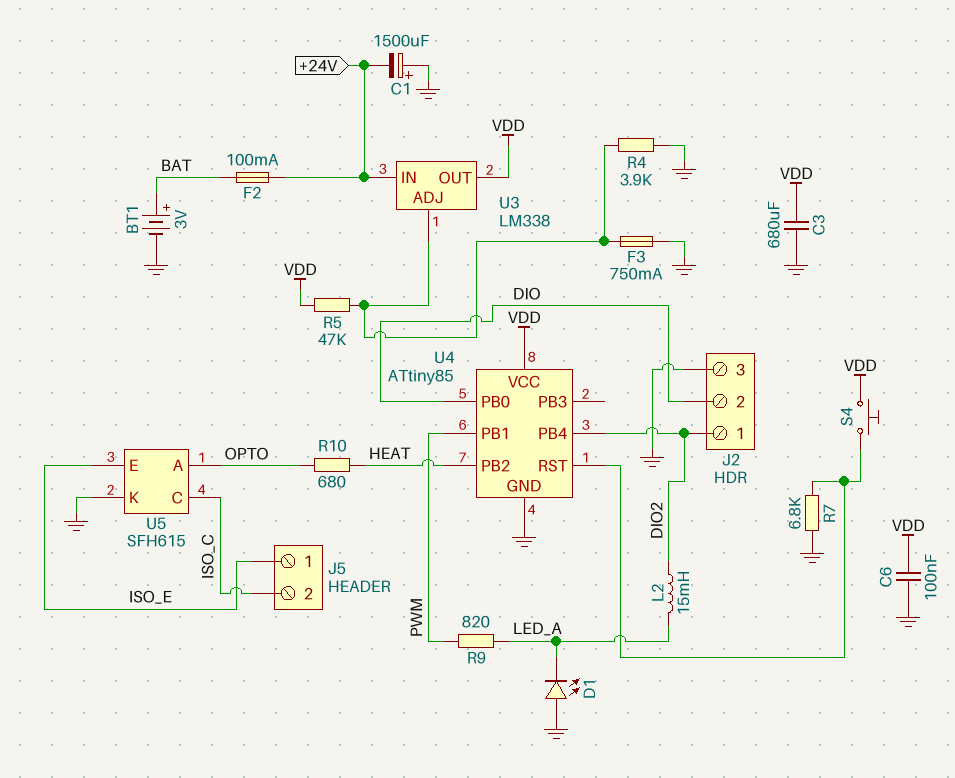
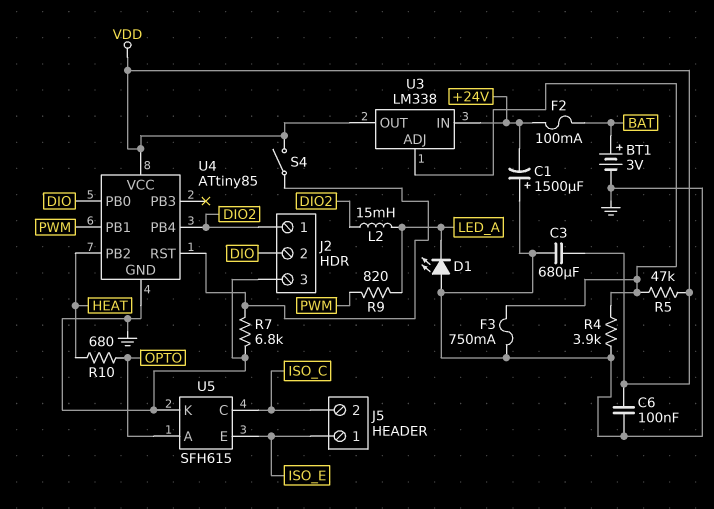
S4: button (U4/RST, VDD) -> switch (U4/RST, VDD)

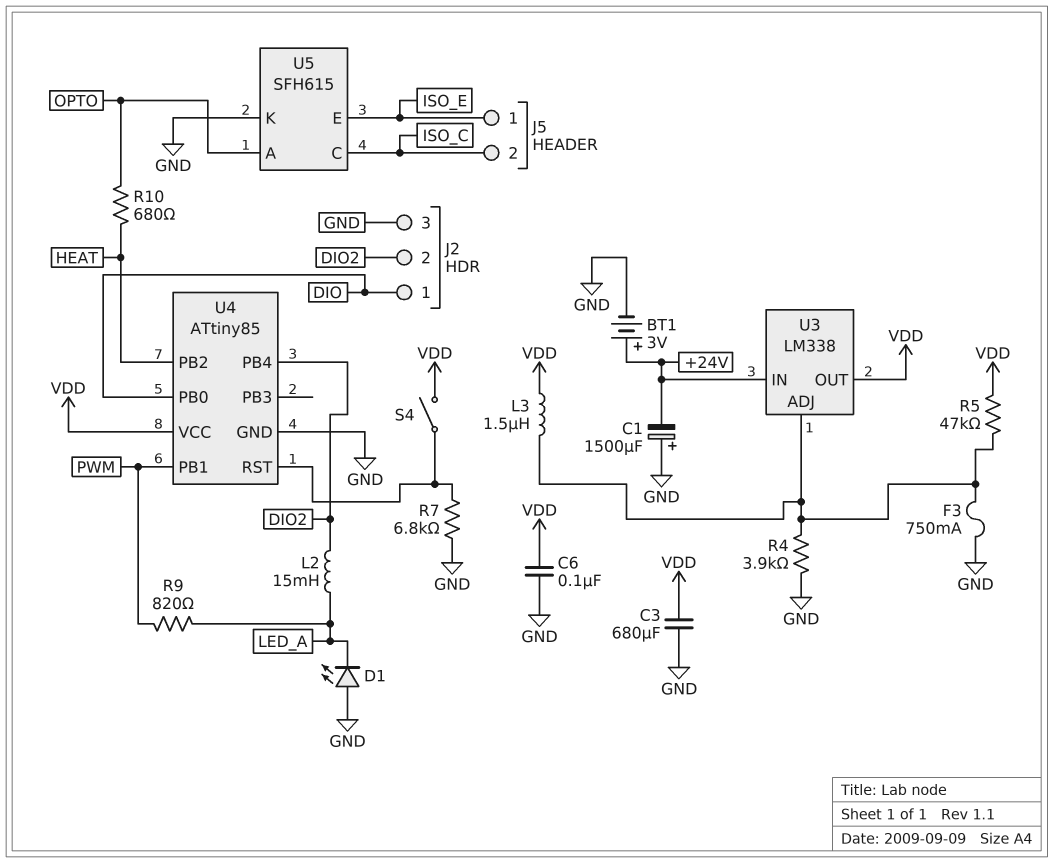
BT1: 3V (plus BAT, minus GND) -> 3V (plus +24V, minus GND)
F2: 100mA (+24V, BAT) -> none
J2 pin 1: DIO2 -> DIO
J2 pin 2: DIO -> DIO2
L3: none -> 1.5uH (U3/ADJ, VDD)

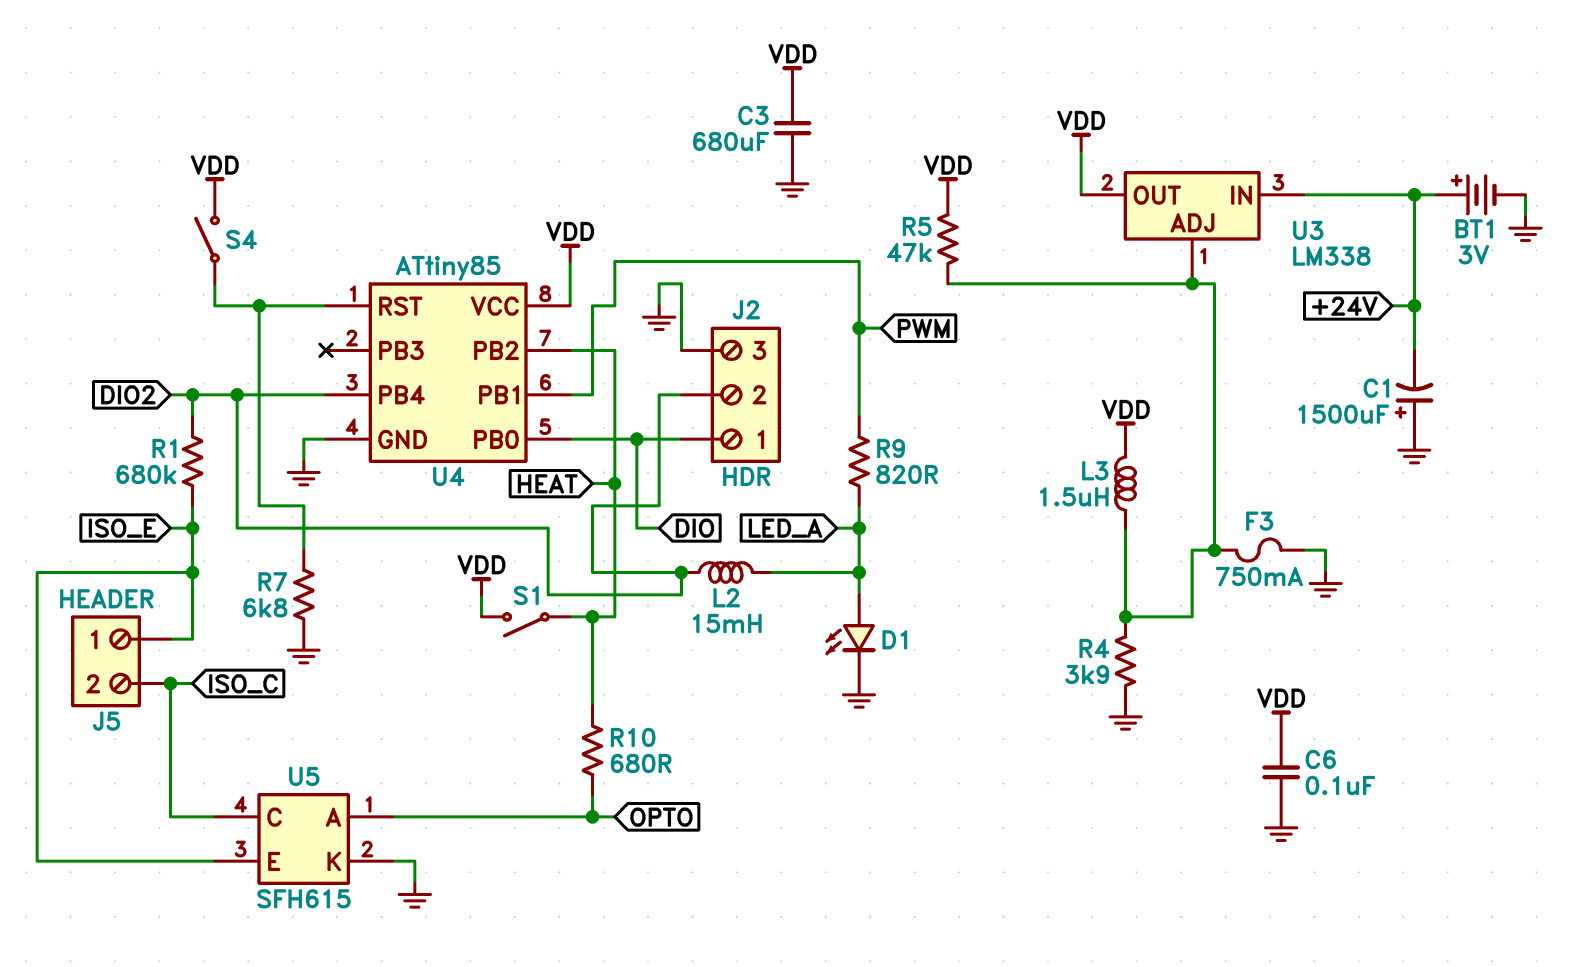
D1: LED (A GND, K LED_A) -> LED (A LED_A, K GND)
R1: none -> 680k (DIO2, ISO_E)
S1: none -> switch (HEAT, VDD)

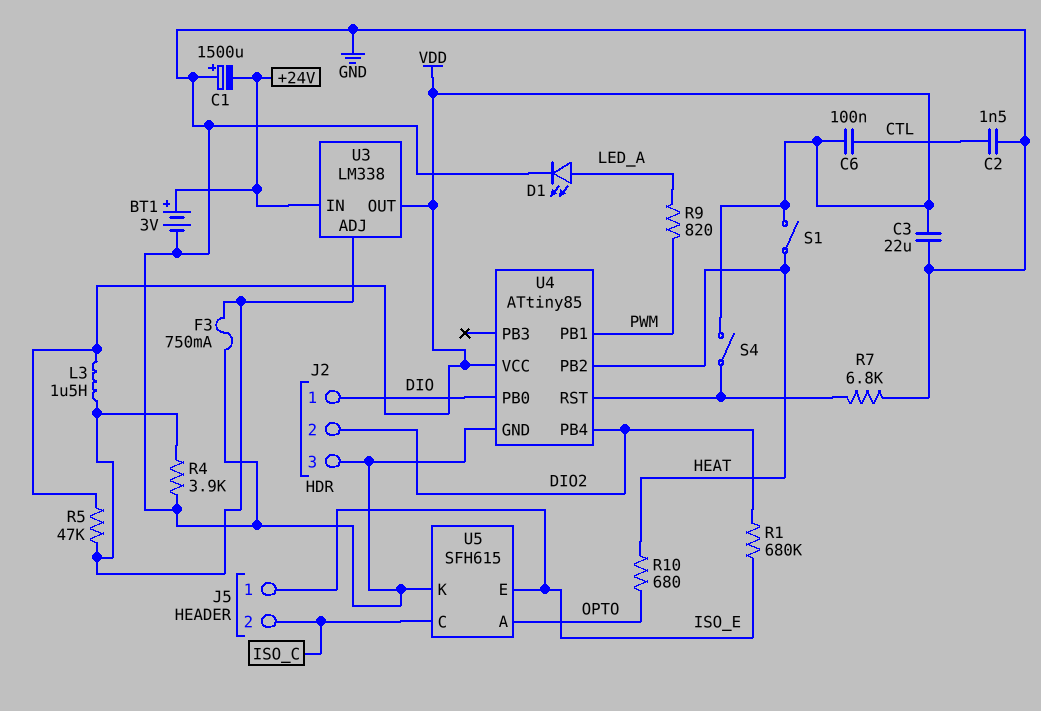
C2: none -> 1.5nF (CTL, GND)
C3: 680uF (GND, VDD) -> 22uF (GND, VDD)
C6: 100nF (GND, VDD) -> 100nF (CTL, VDD)
L2: 15mH (DIO2, LED_A) -> none

